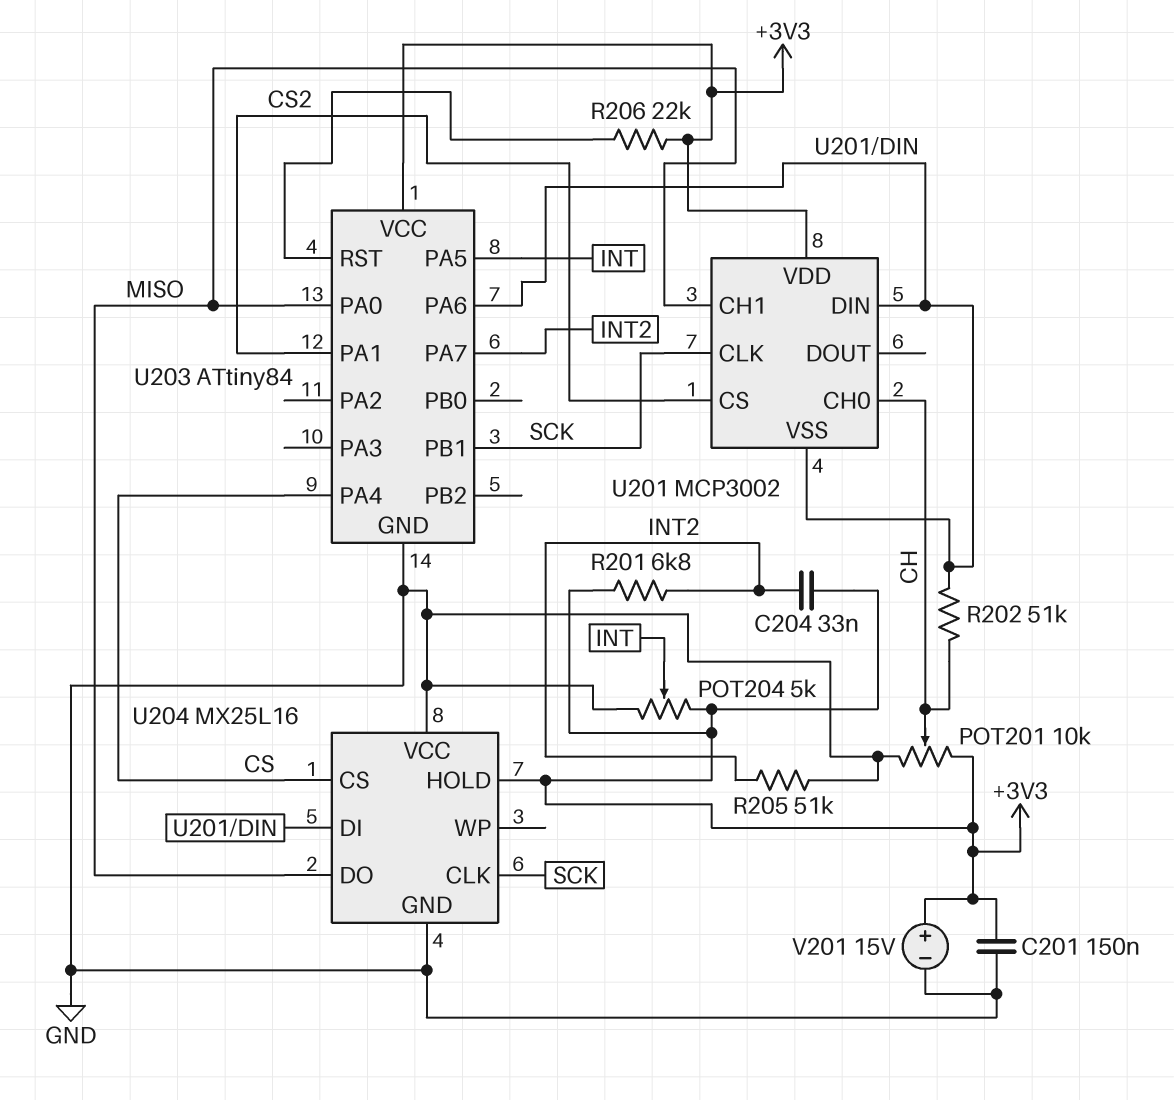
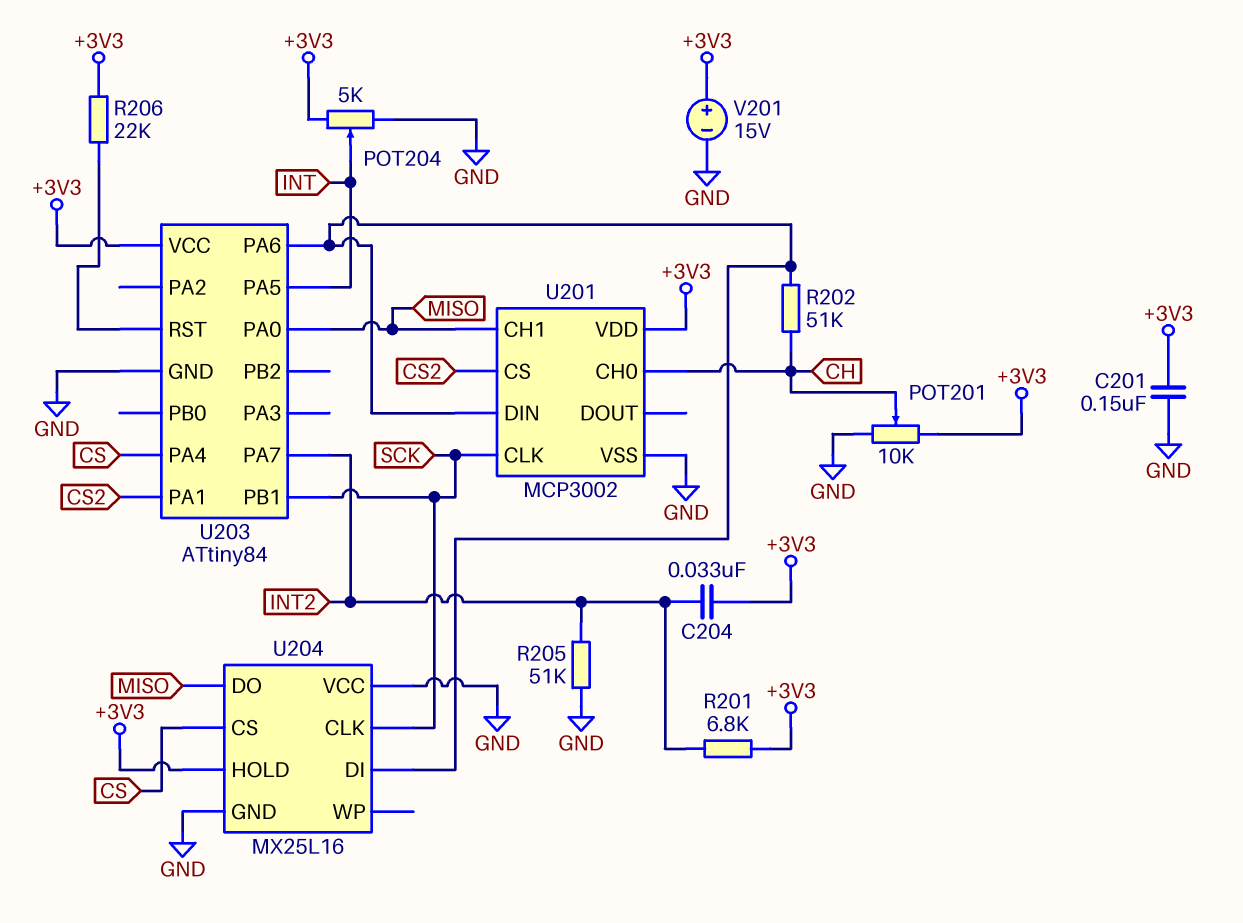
U201 pin VSS: U201/DIN -> GND

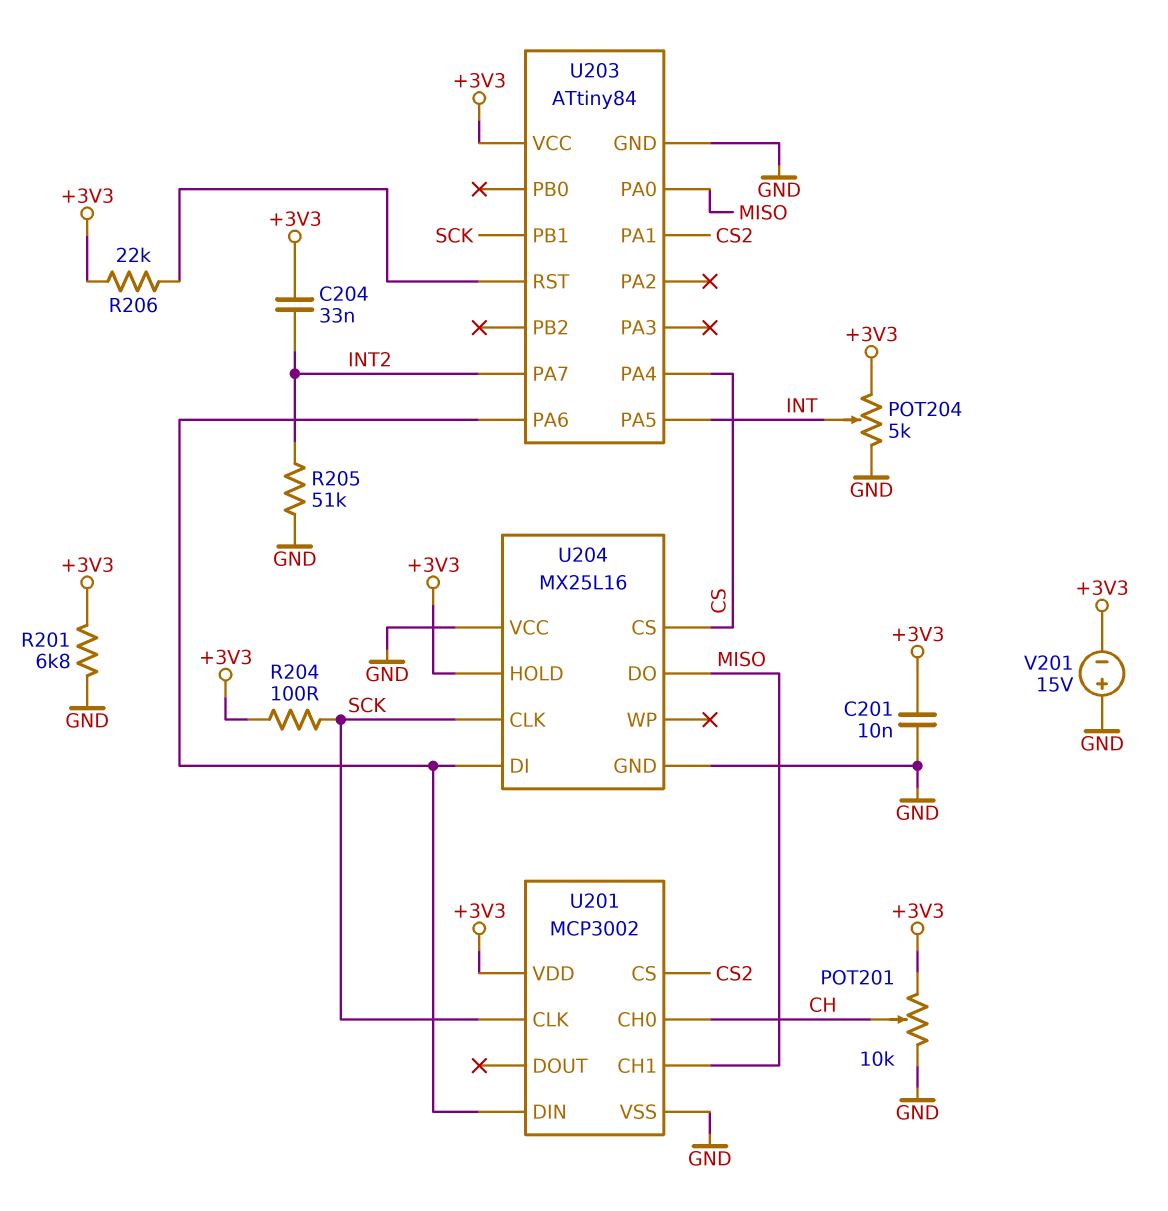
C201: 150nF (+3V3, GND) -> 10nF (+3V3, GND)
R201: 6.8k (+3V3, INT2) -> 6.8k (+3V3, GND)
R202: 51k (CH, U201/DIN) -> none
R204: none -> 100 (+3V3, SCK)
V201: 15V (plus +3V3, minus GND) -> 15V (plus GND, minus +3V3)

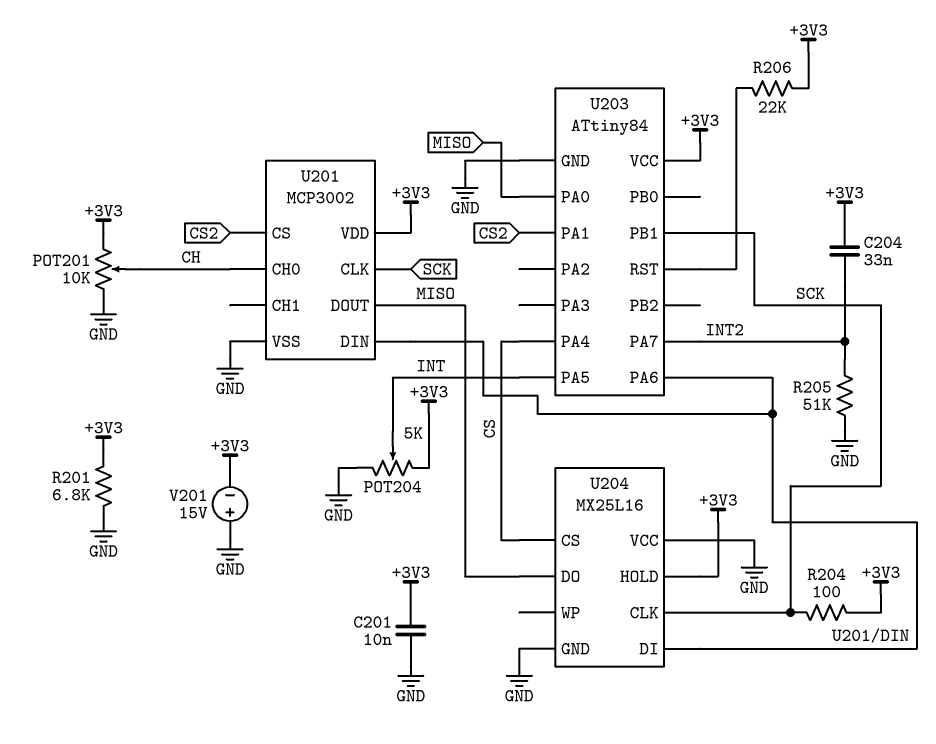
U201 pin CH1: MISO -> none
U201 pin DOUT: none -> MISO

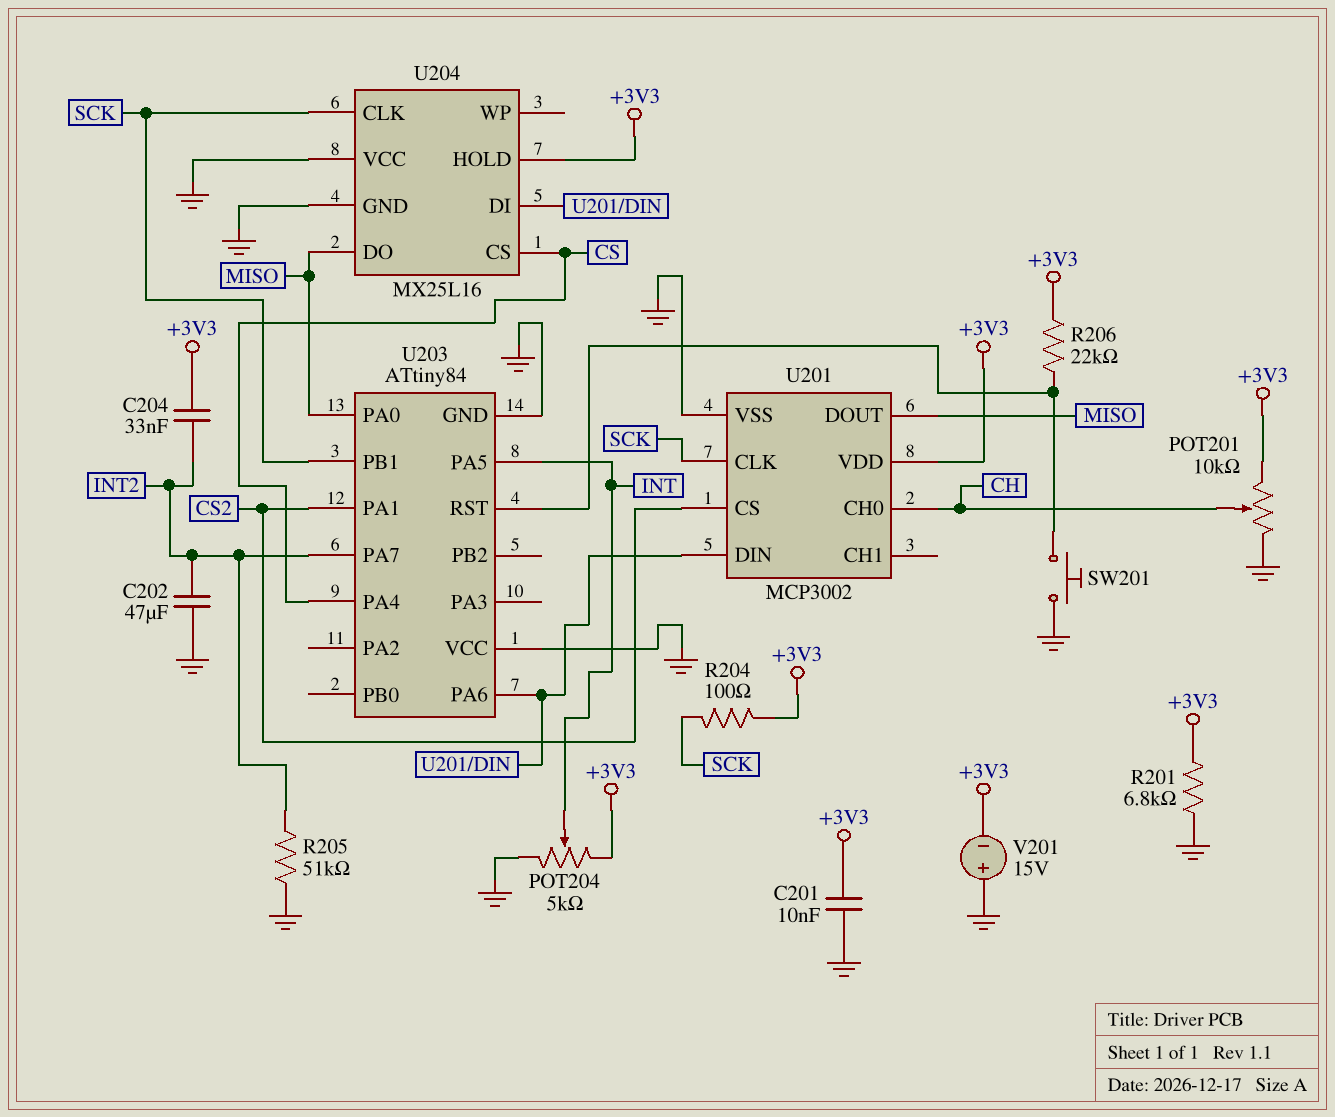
C202: none -> 47uF (GND, INT2)
SW201: none -> button (GND, U203/RST)
U203 pin VCC: +3V3 -> GND

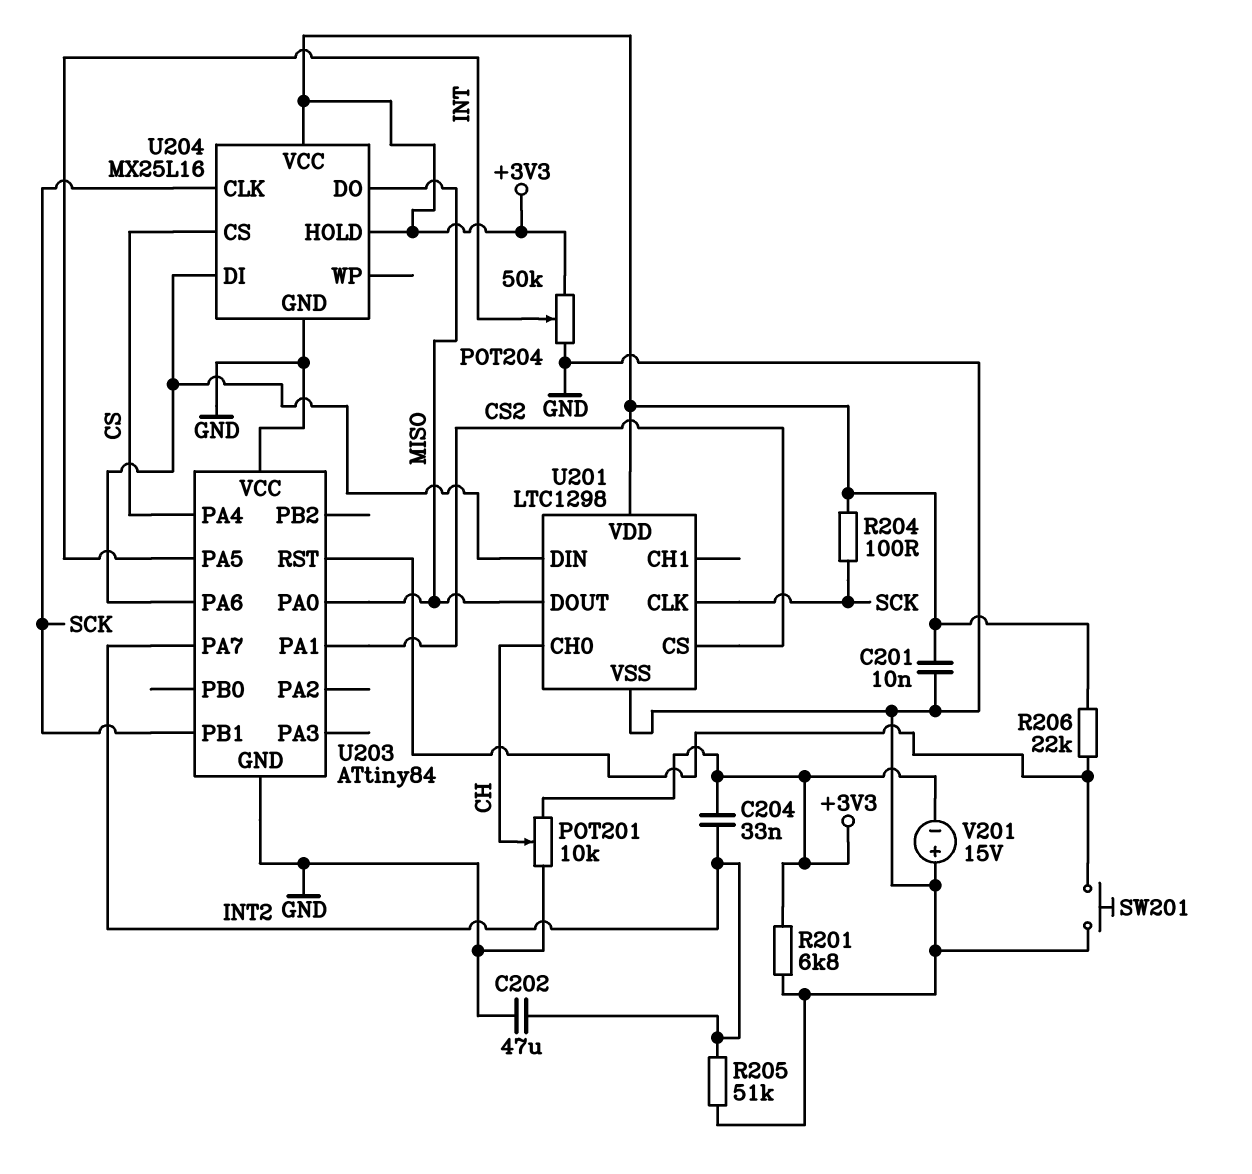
POT204: 5k (+3V3, GND, wiper INT) -> 50k (+3V3, GND, wiper INT)
U201: MCP3002 -> LTC1298
U204 pin VCC: GND -> +3V3

